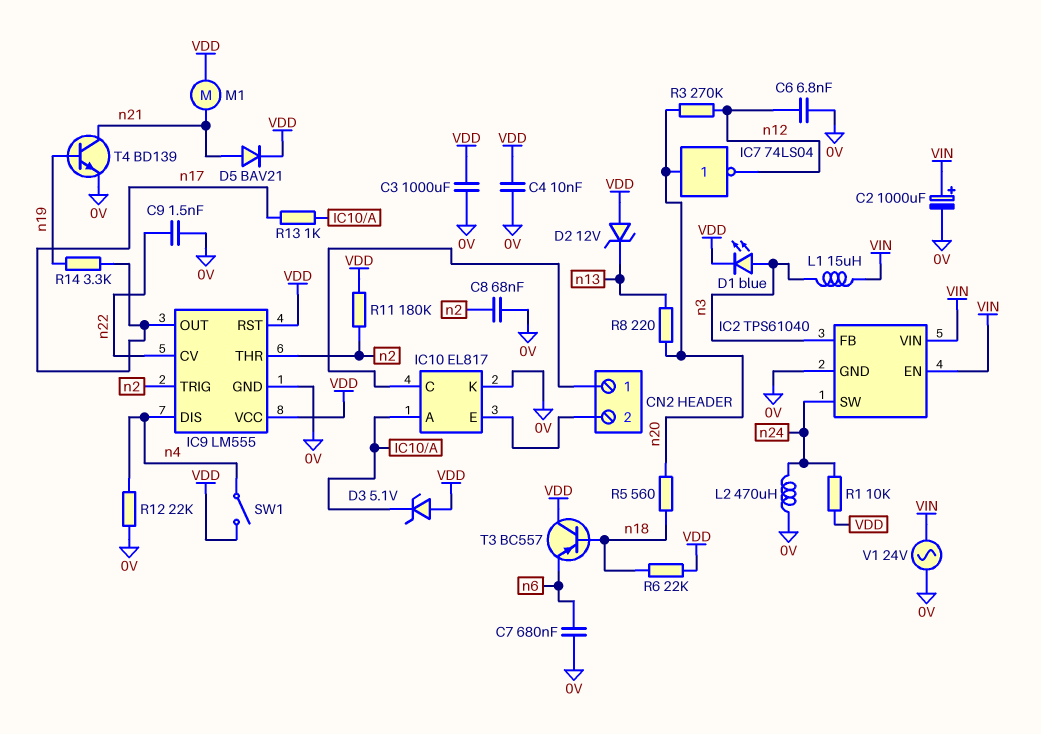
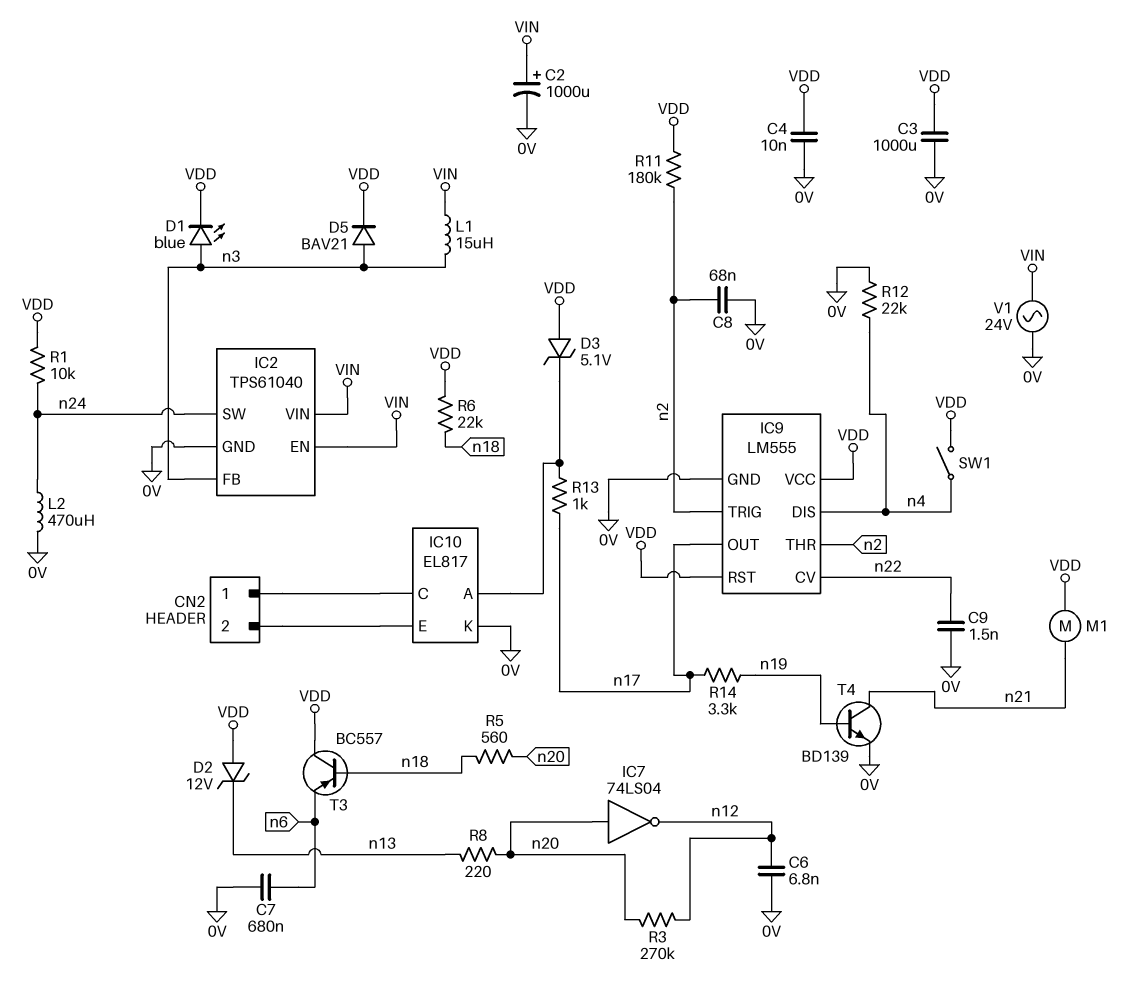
D5: diode BAV21 (A n21, K VDD) -> diode BAV21 (A n3, K VDD)

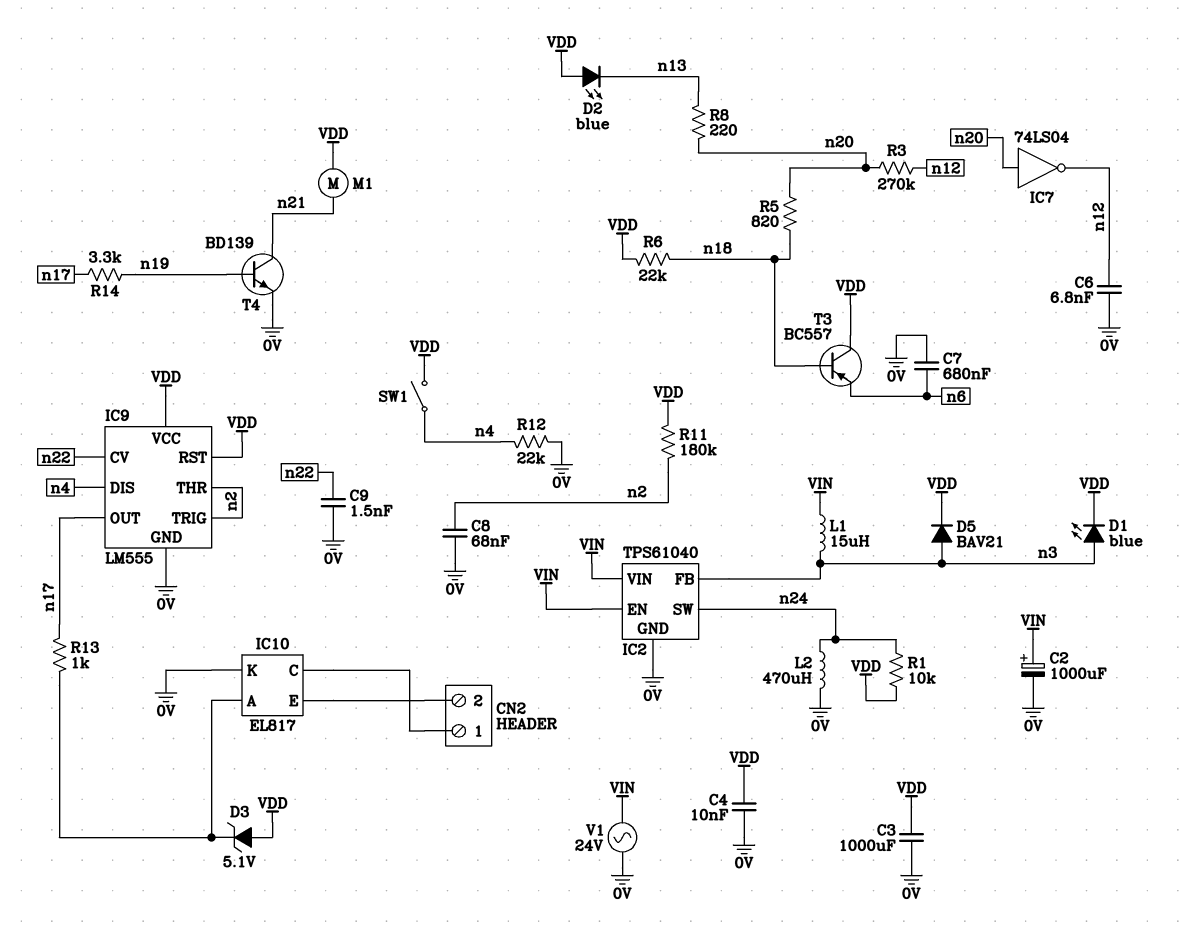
D2: zener 12V (A VDD, K n13) -> LED blue (A VDD, K n13)
R5: 560 (n18, n20) -> 820 (n18, n20)

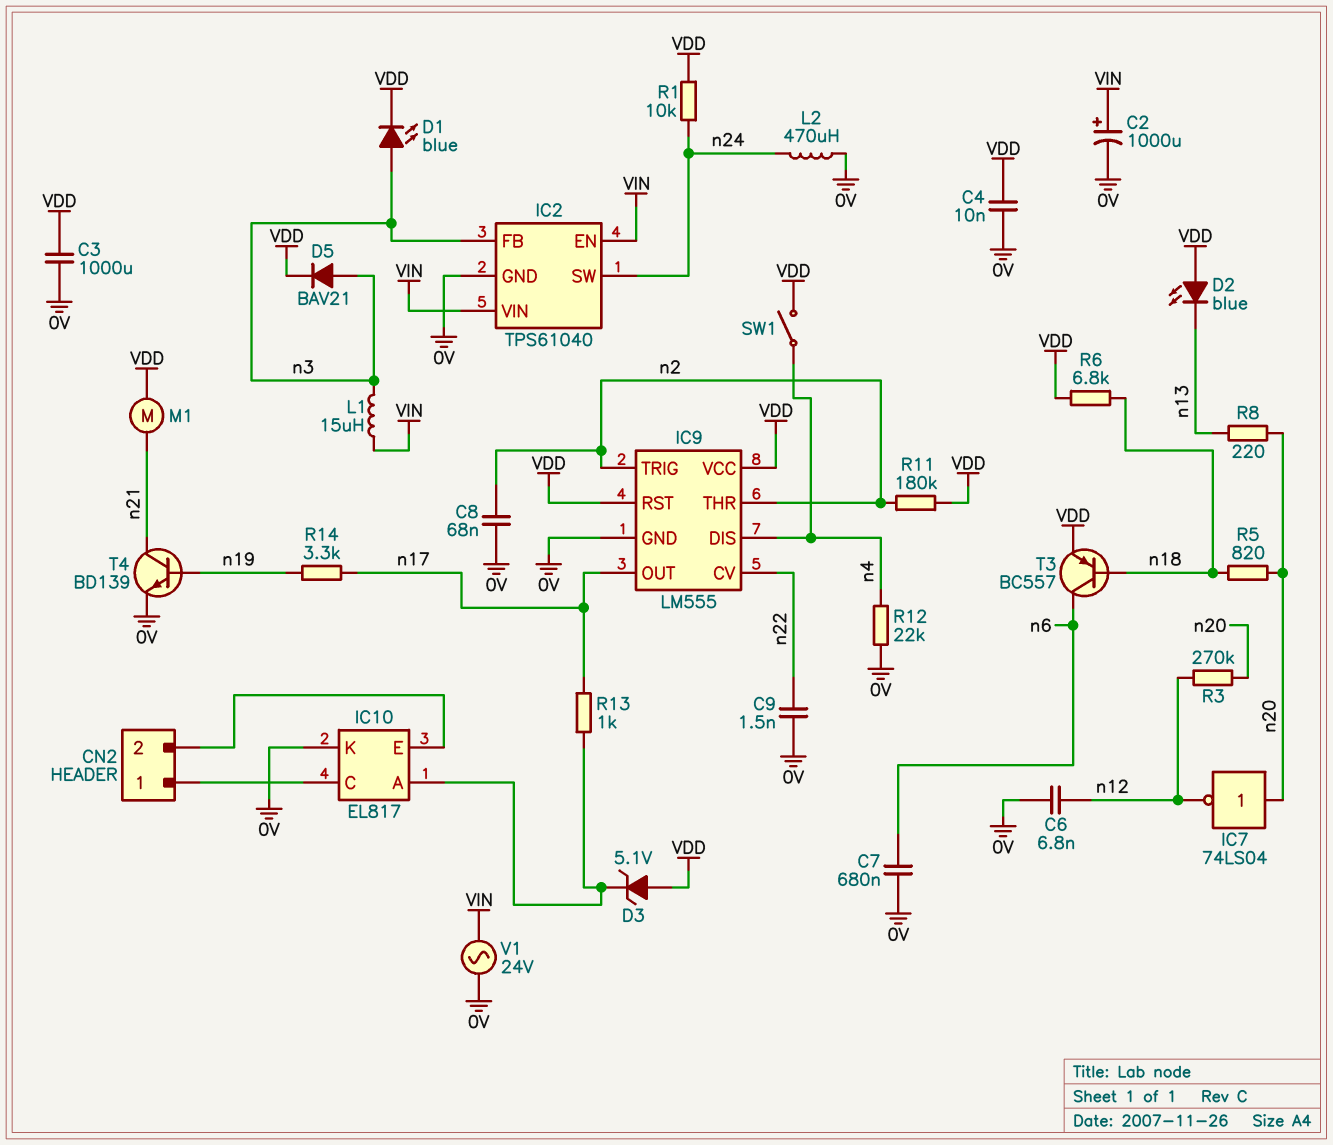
R6: 22k (VDD, n18) -> 6.8k (VDD, n18)
T3: PNP BC557 (B n18, C VDD, E n6) -> PNP BC557 (B n18, C n6, E VDD)

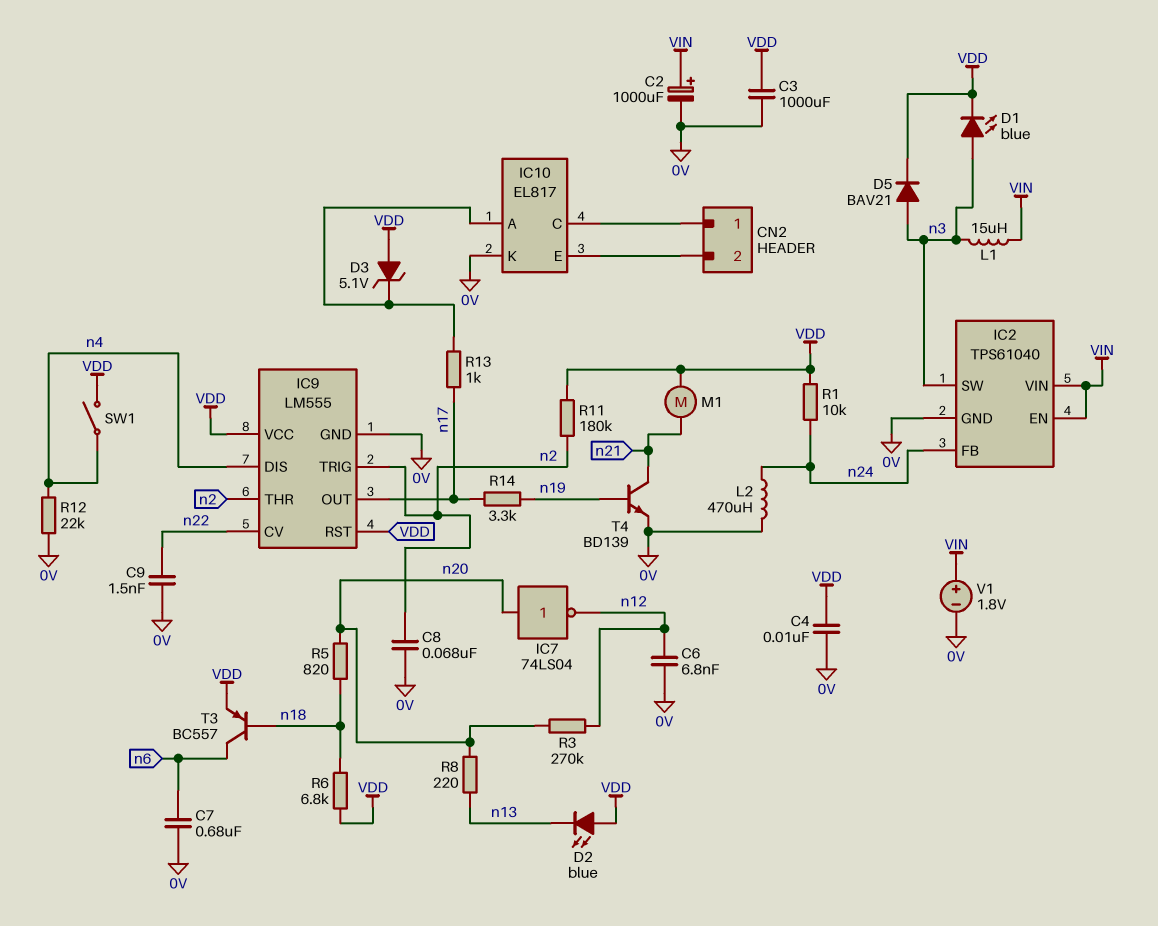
IC2 pin FB: n3 -> n24
IC2 pin SW: n24 -> n3
V1: AC 24V (0V, VIN) -> 1.8V (plus VIN, minus 0V)

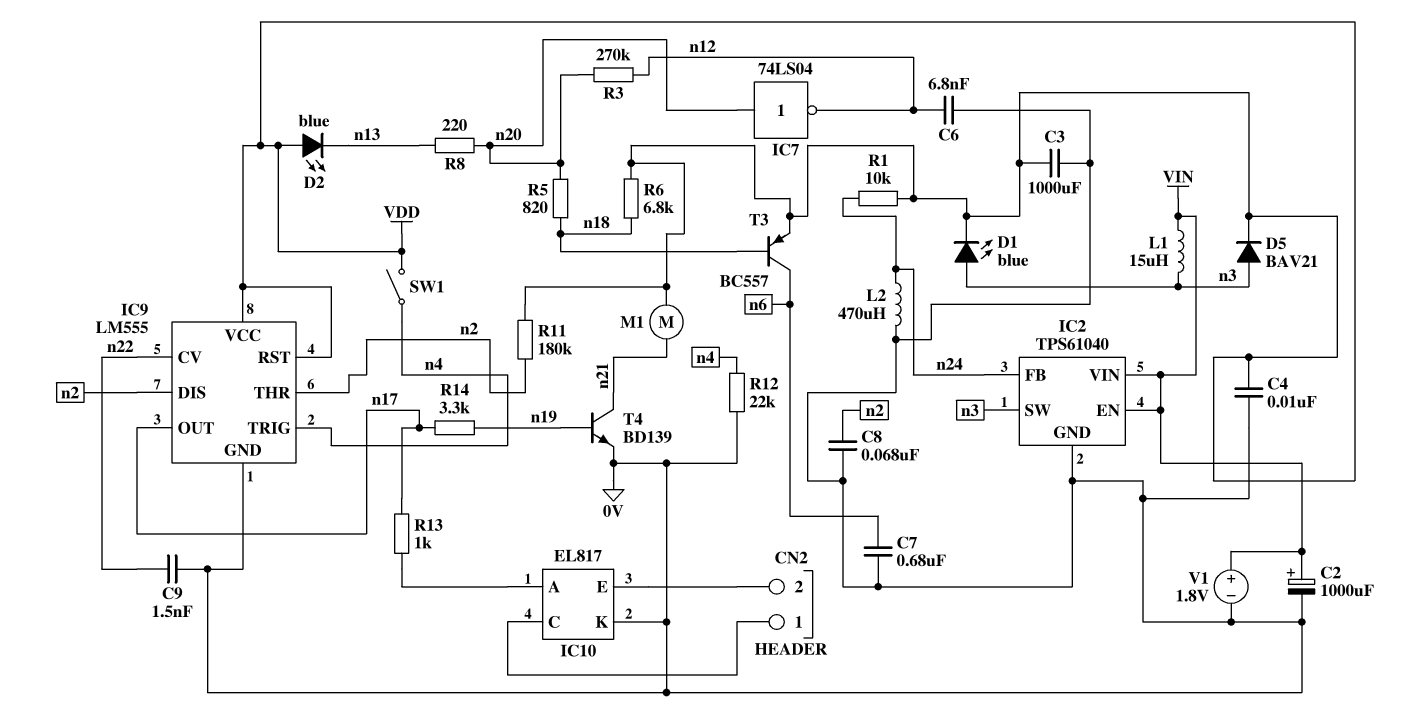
D3: zener 5.1V (A VDD, K IC10/A) -> none
IC9 pin DIS: n4 -> n2
IC9 pin TRIG: n2 -> n4

